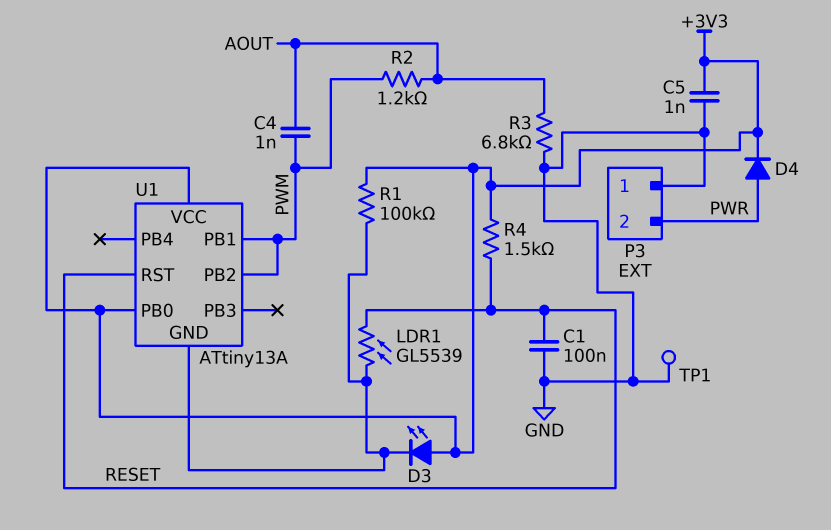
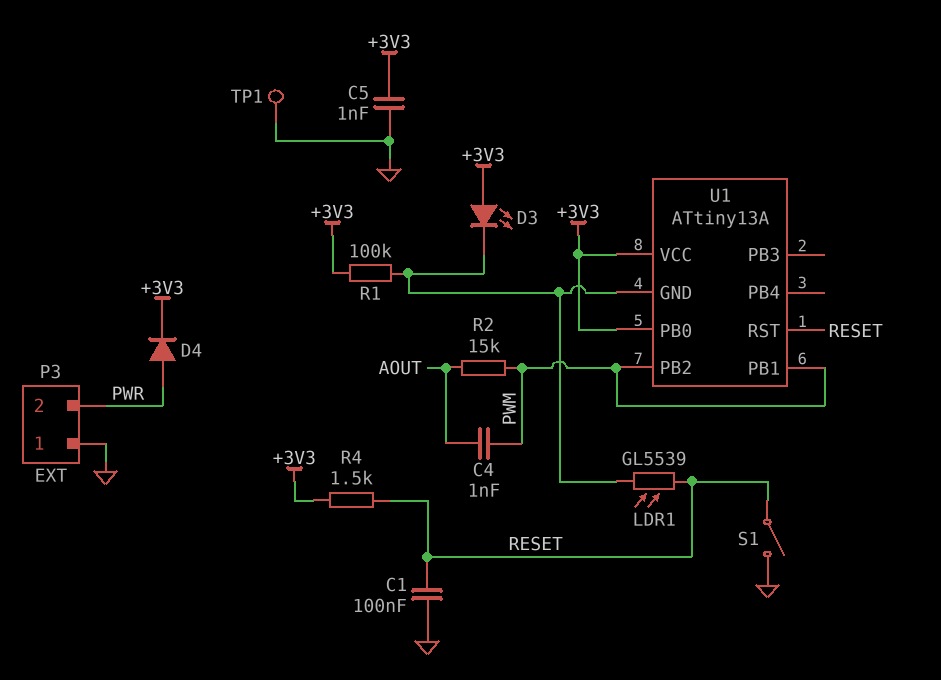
R2: 1.2k (AOUT, PWM) -> 15k (AOUT, PWM)
R3: 6.8k (AOUT, GND) -> none
S1: none -> switch (GND, RESET)

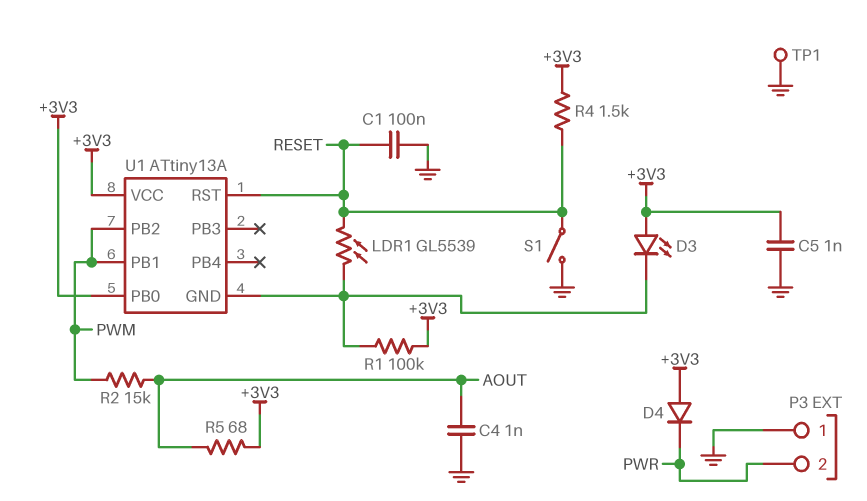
C4: 1nF (AOUT, PWM) -> 1nF (AOUT, GND)
D4: diode (A PWR, K +3V3) -> diode (A +3V3, K PWR)
R5: none -> 68 (+3V3, AOUT)

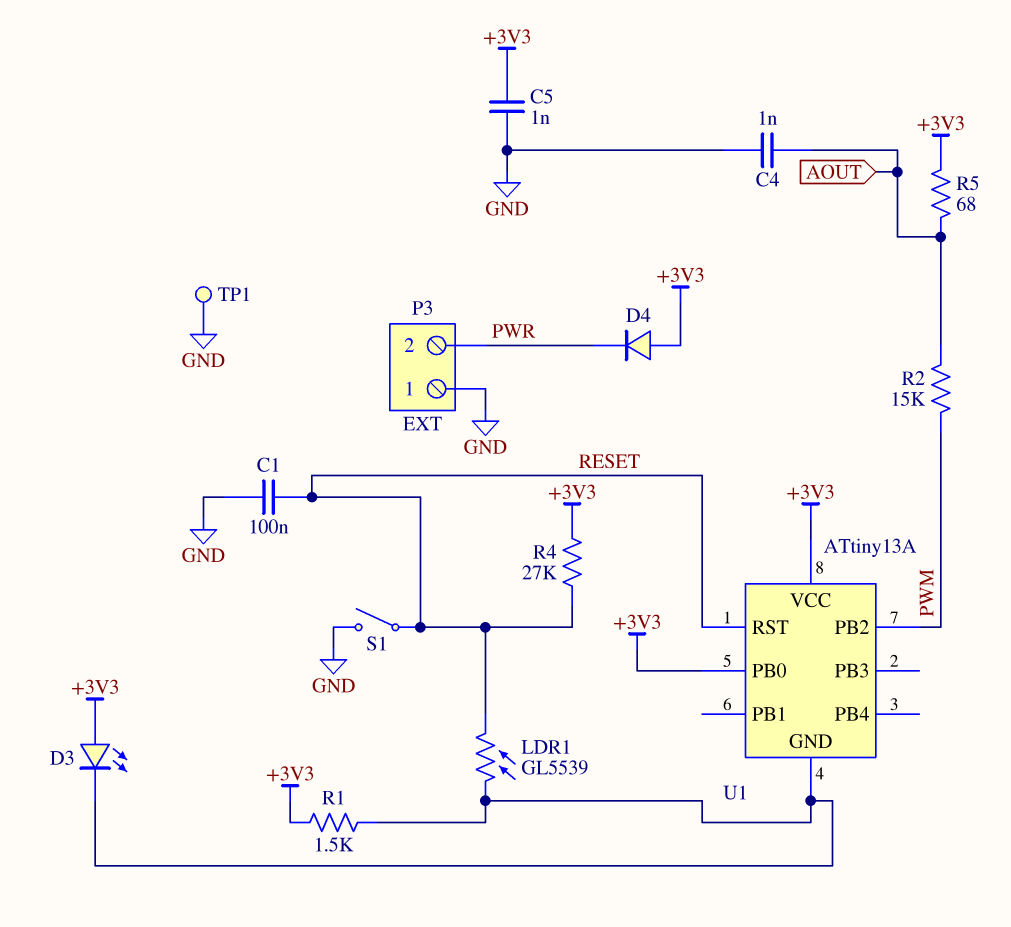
R1: 100k (+3V3, U1/GND) -> 1.5k (+3V3, U1/GND)
R4: 1.5k (+3V3, RESET) -> 27k (+3V3, RESET)
U1 pin PB1: PWM -> none

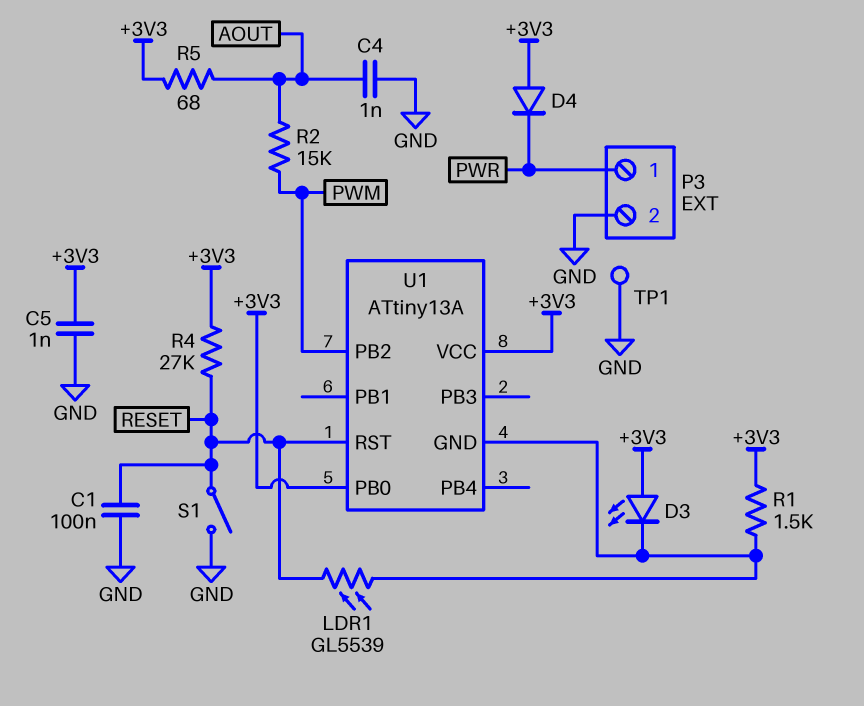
P3 pin 1: GND -> PWR
P3 pin 2: PWR -> GND

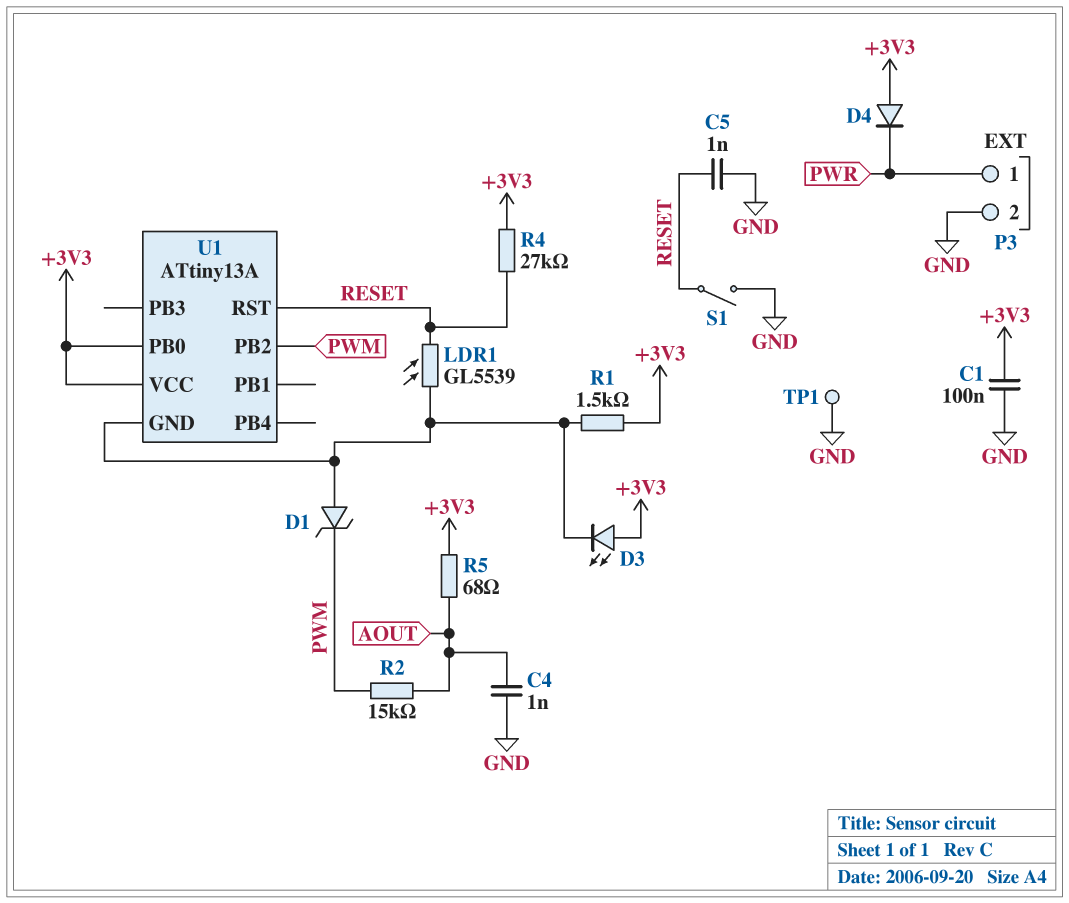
C1: 100nF (GND, RESET) -> 100nF (+3V3, GND)
C5: 1nF (+3V3, GND) -> 1nF (GND, RESET)
D1: none -> zener (A U1/GND, K PWM)

